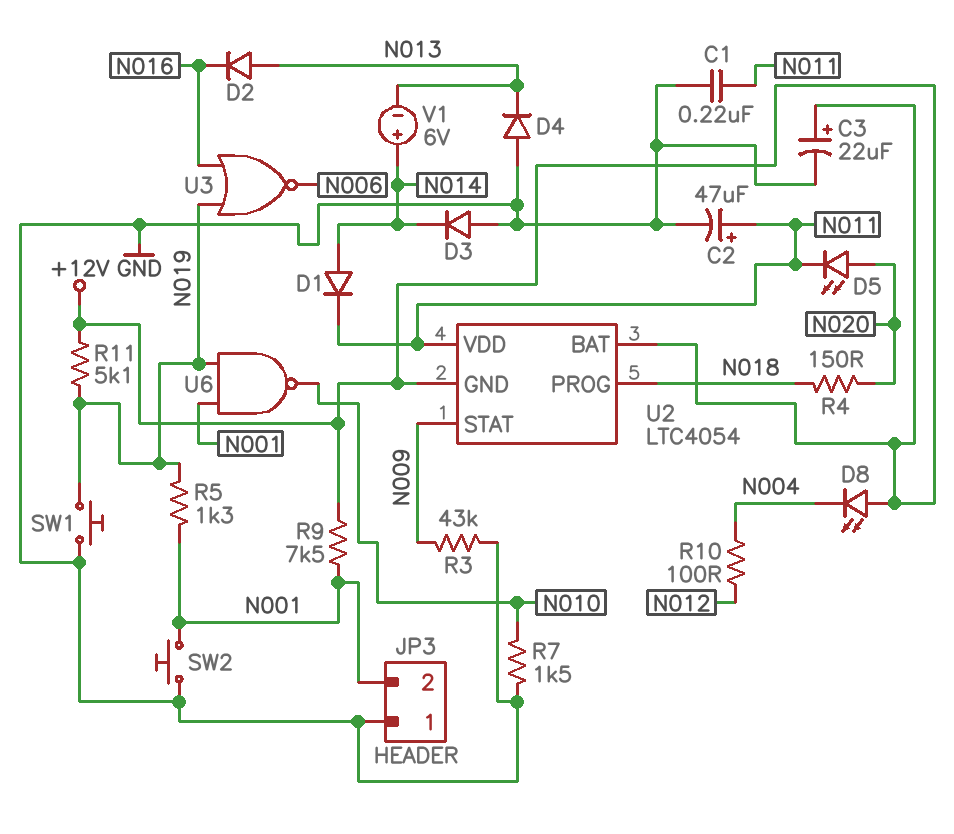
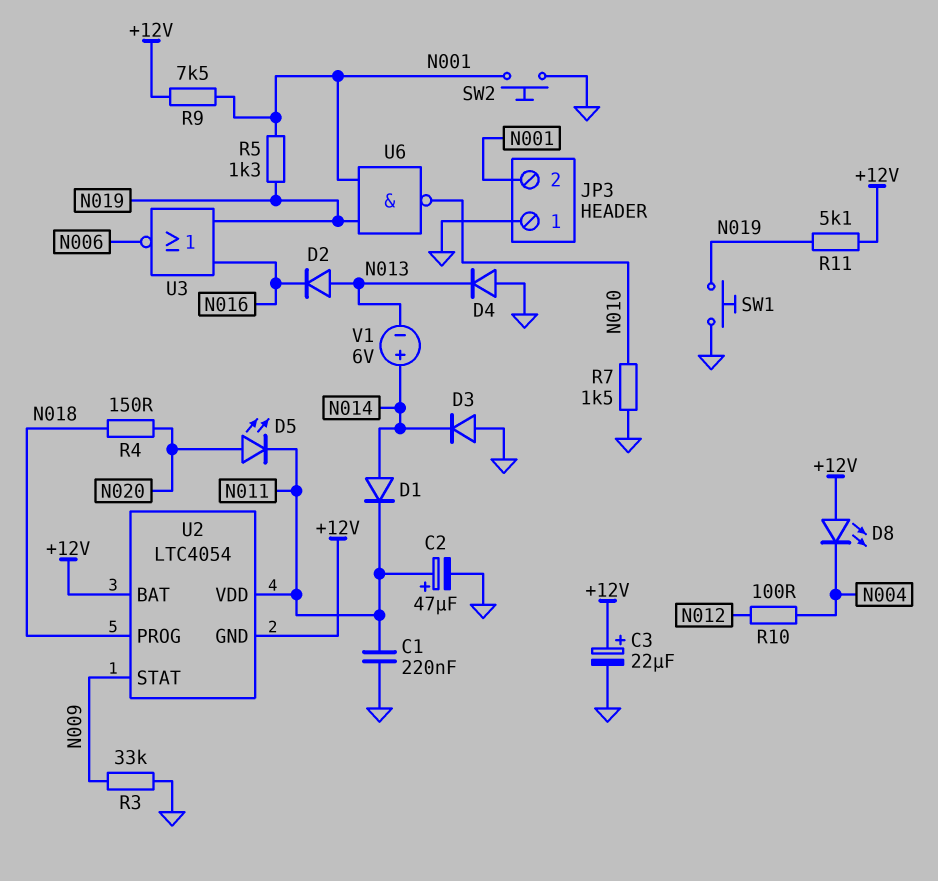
R3: 43k (GND, N009) -> 33k (GND, N009)

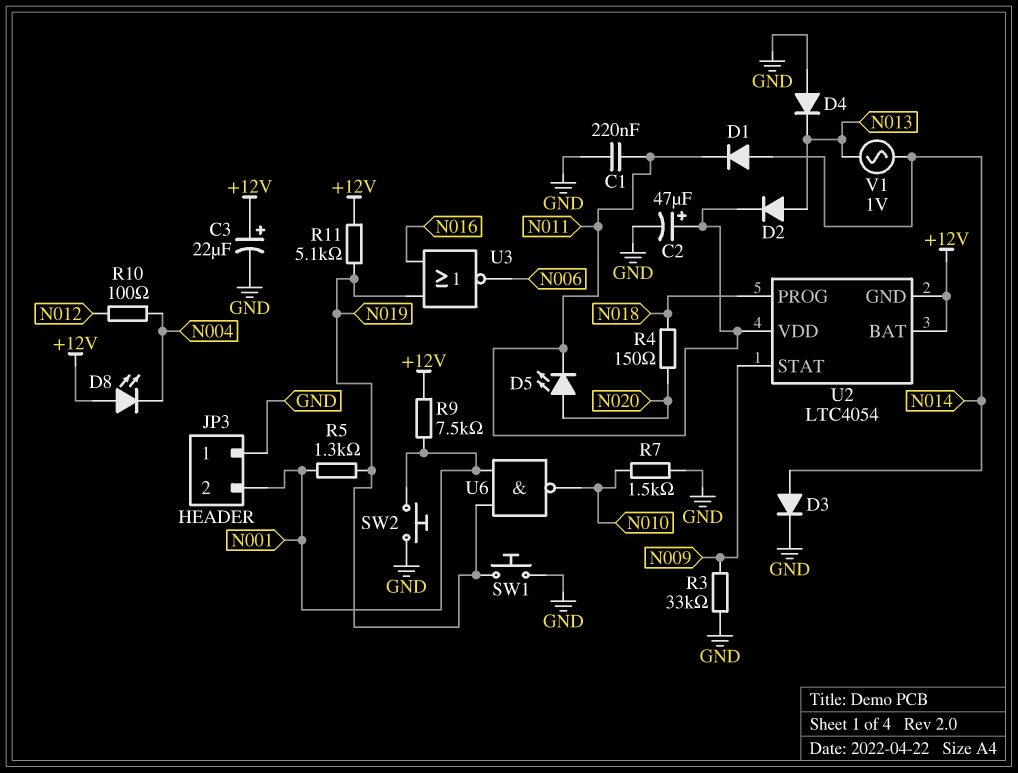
D2: diode (A N013, K N016) -> diode (A N013, K N011)
D3: diode (A GND, K N014) -> diode (A N014, K GND)
V1: 6V (plus N014, minus N013) -> AC 1V (N013, N014)

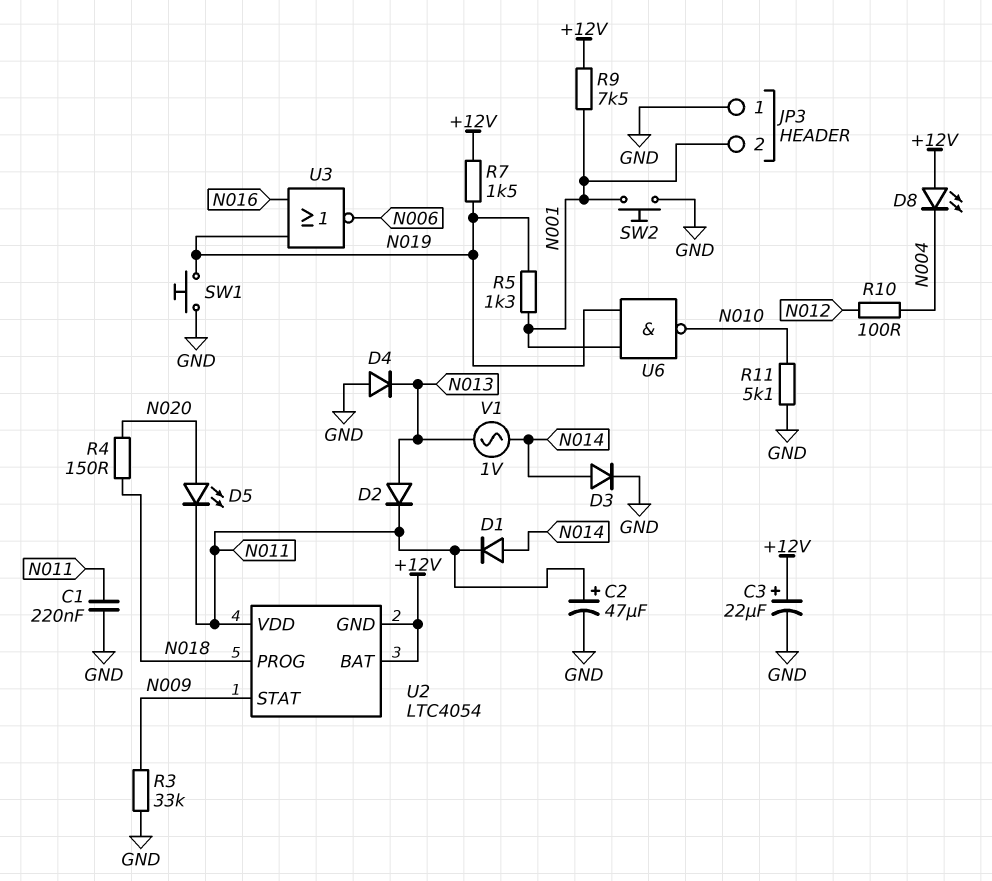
R7: 1.5k (GND, N010) -> 1.5k (+12V, N019)
R11: 5.1k (+12V, N019) -> 5.1k (GND, N010)

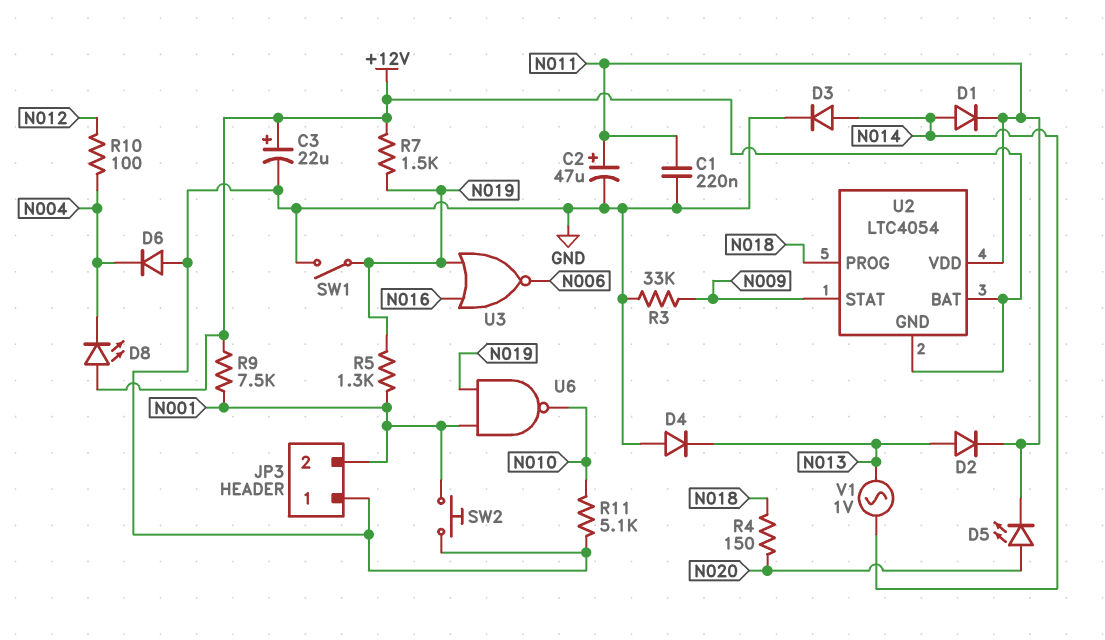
D6: none -> diode (A GND, K N004)
SW1: button (GND, N019) -> switch (GND, N019)

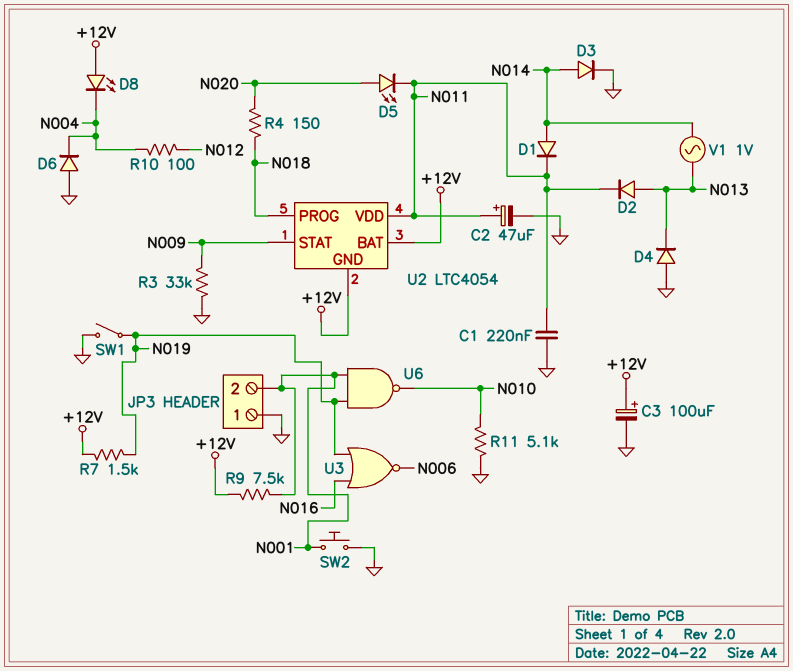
C3: 22uF (plus +12V, minus GND) -> 100uF (plus +12V, minus GND)
R5: 1.3k (N001, N019) -> none

